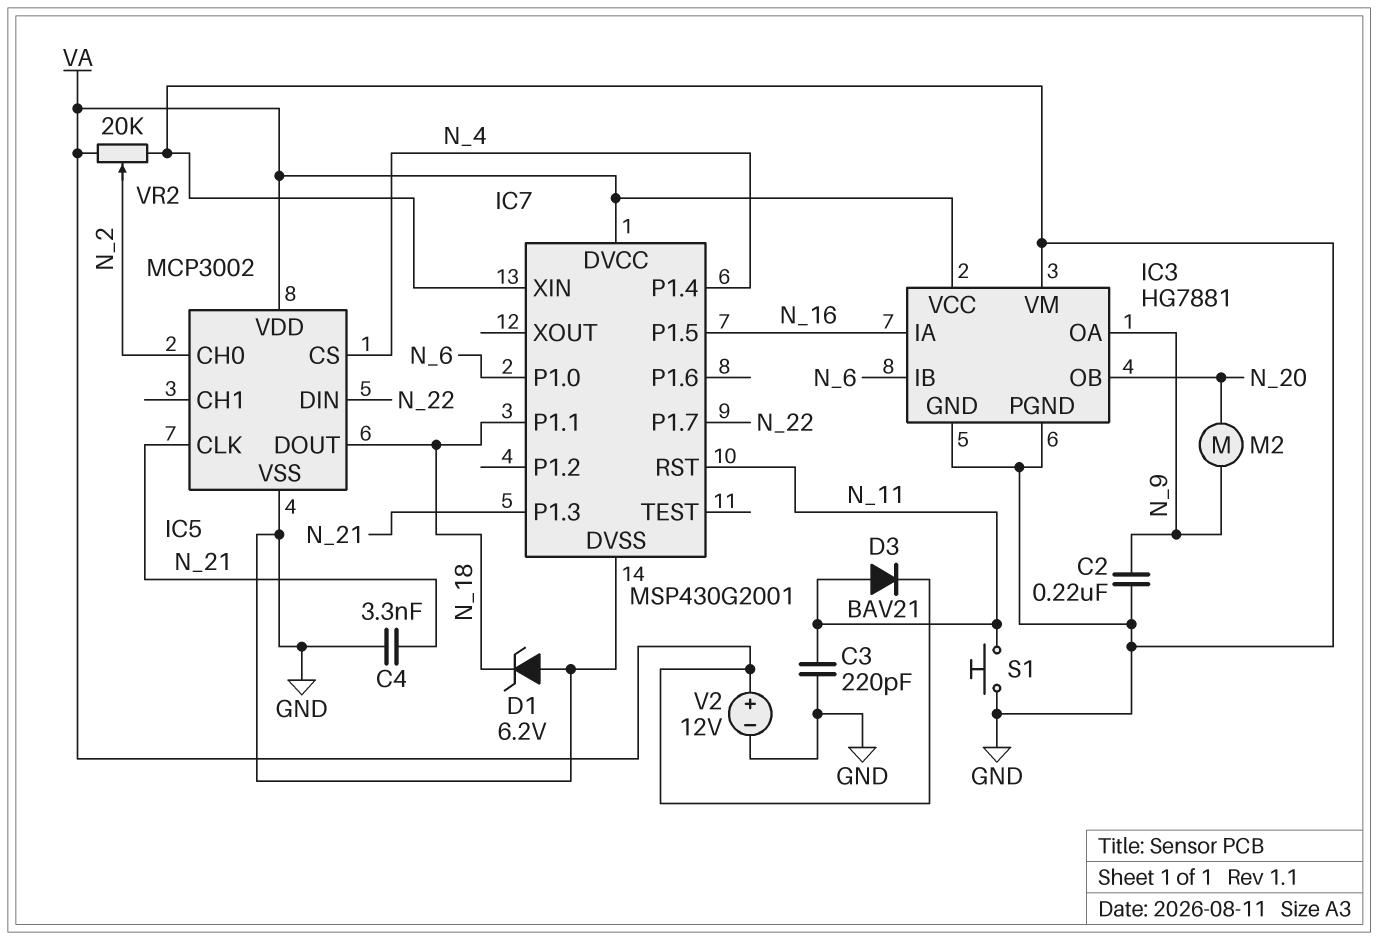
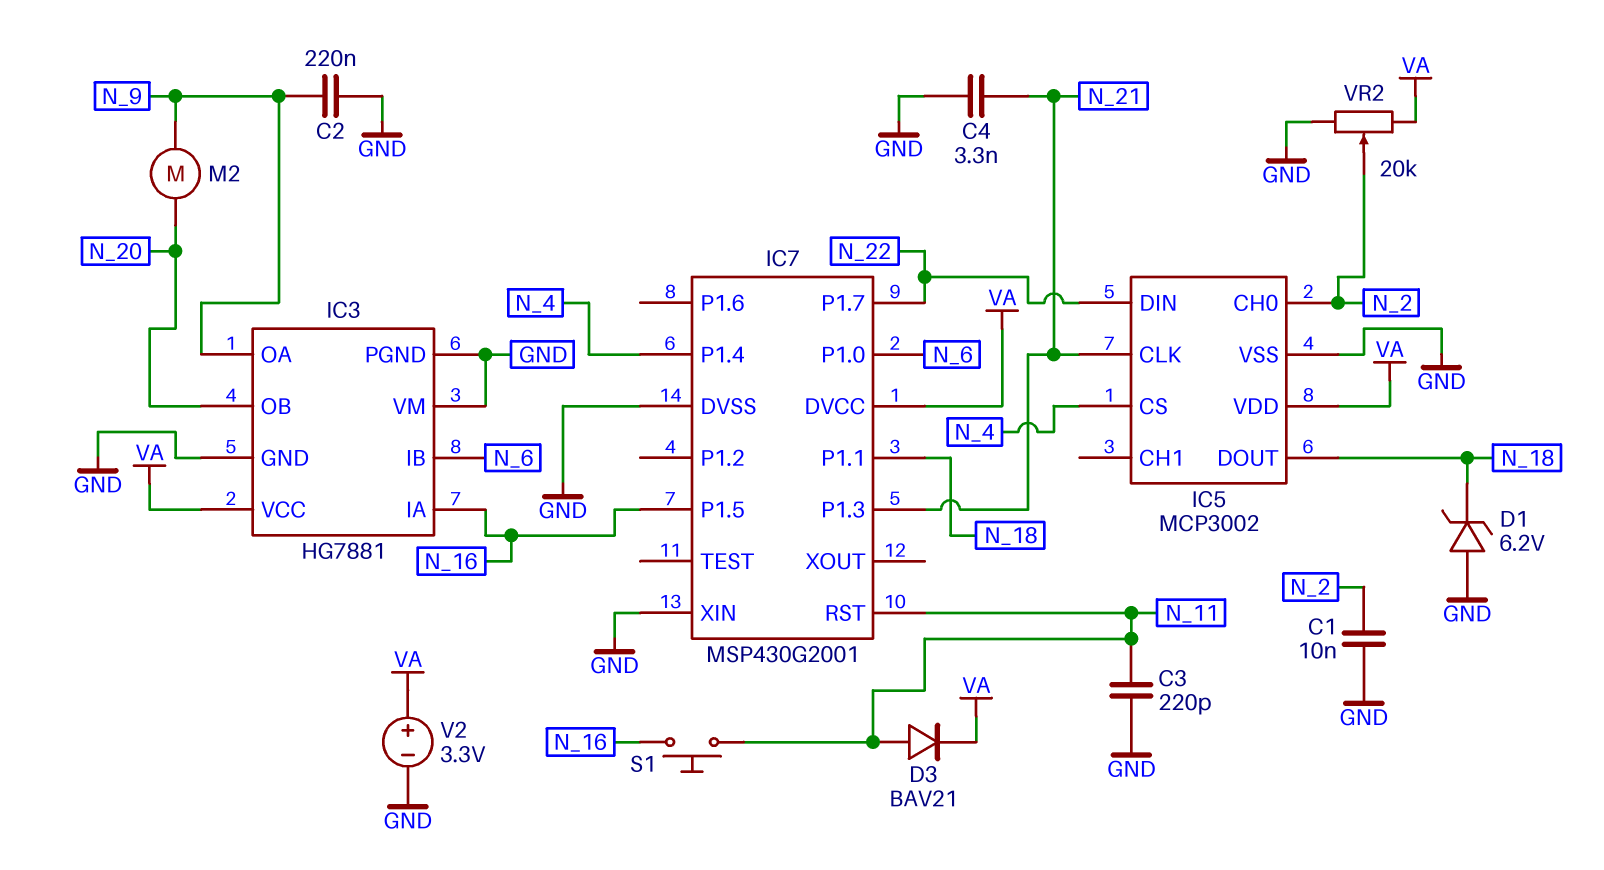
C1: none -> 10nF (GND, N_2)
S1: button (GND, N_11) -> button (N_11, N_16)
V2: 12V (plus VA, minus GND) -> 3.3V (plus VA, minus GND)

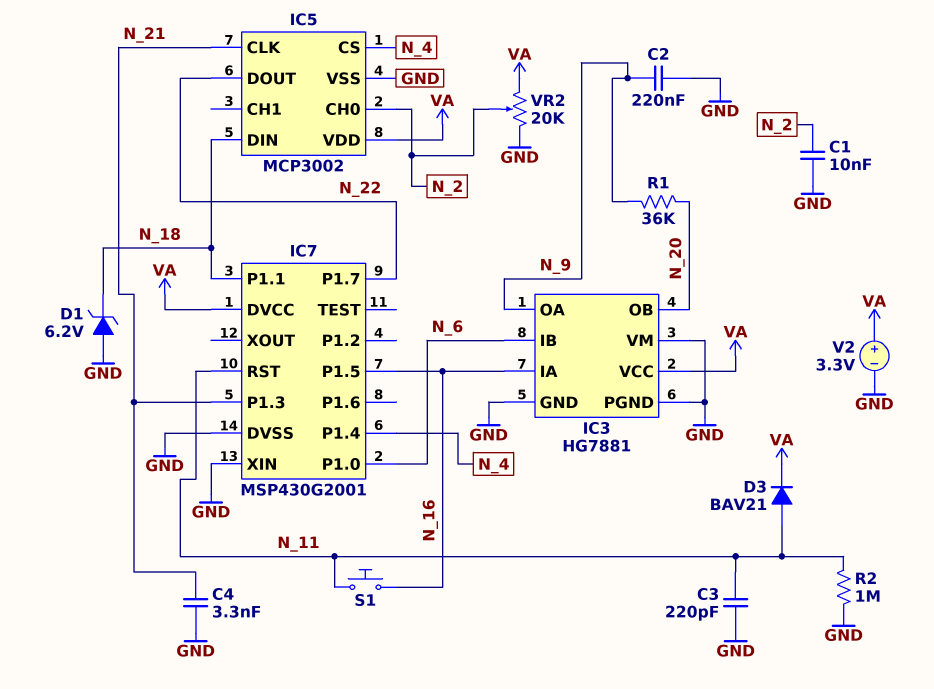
IC5 pin DIN: N_22 -> N_18
IC5 pin DOUT: N_18 -> N_22
M2: motor (N_9, N_20) -> none
R1: none -> 36k (N_9, N_20)
R2: none -> 1M (GND, N_11)

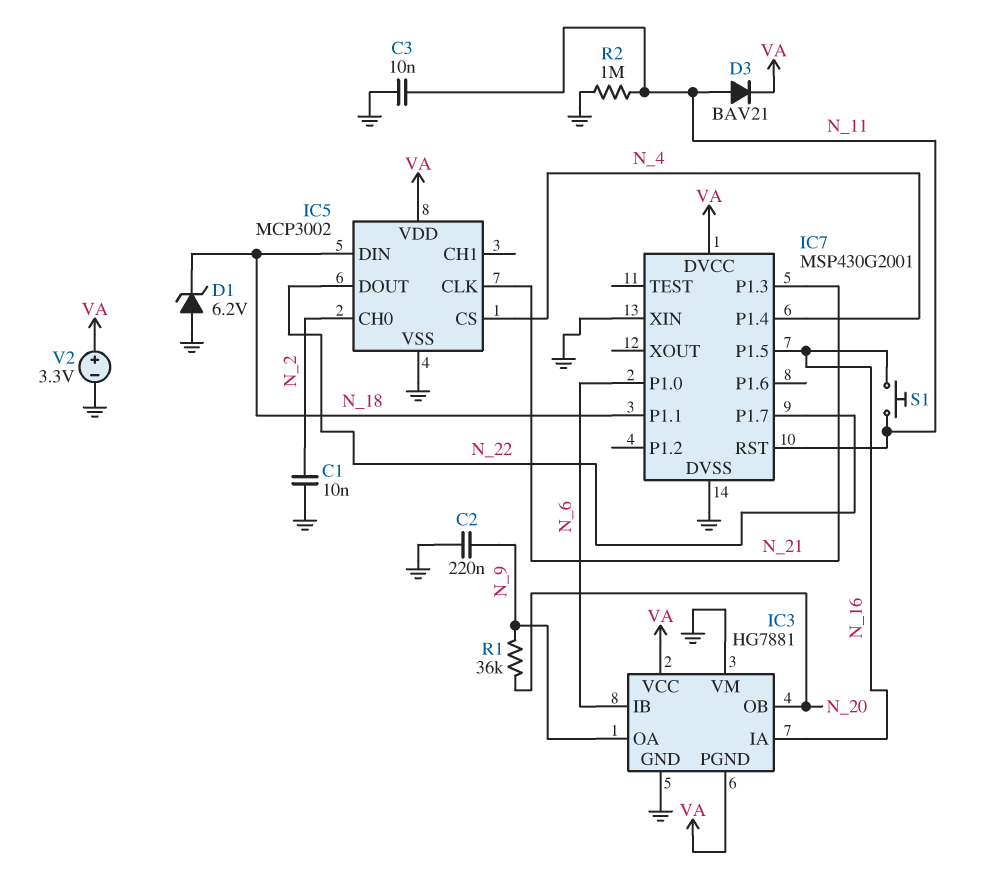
C3: 220pF (GND, N_11) -> 10nF (GND, N_11)
C4: 3.3nF (GND, N_21) -> none
IC3 pin PGND: GND -> VA
VR2: 20k (GND, VA, wiper N_2) -> none

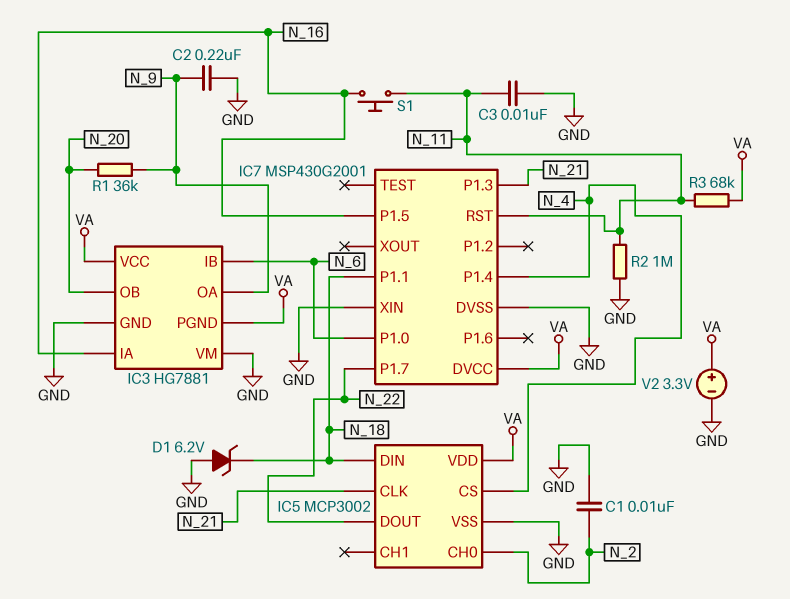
D3: diode BAV21 (A N_11, K VA) -> none
R3: none -> 68k (N_11, VA)

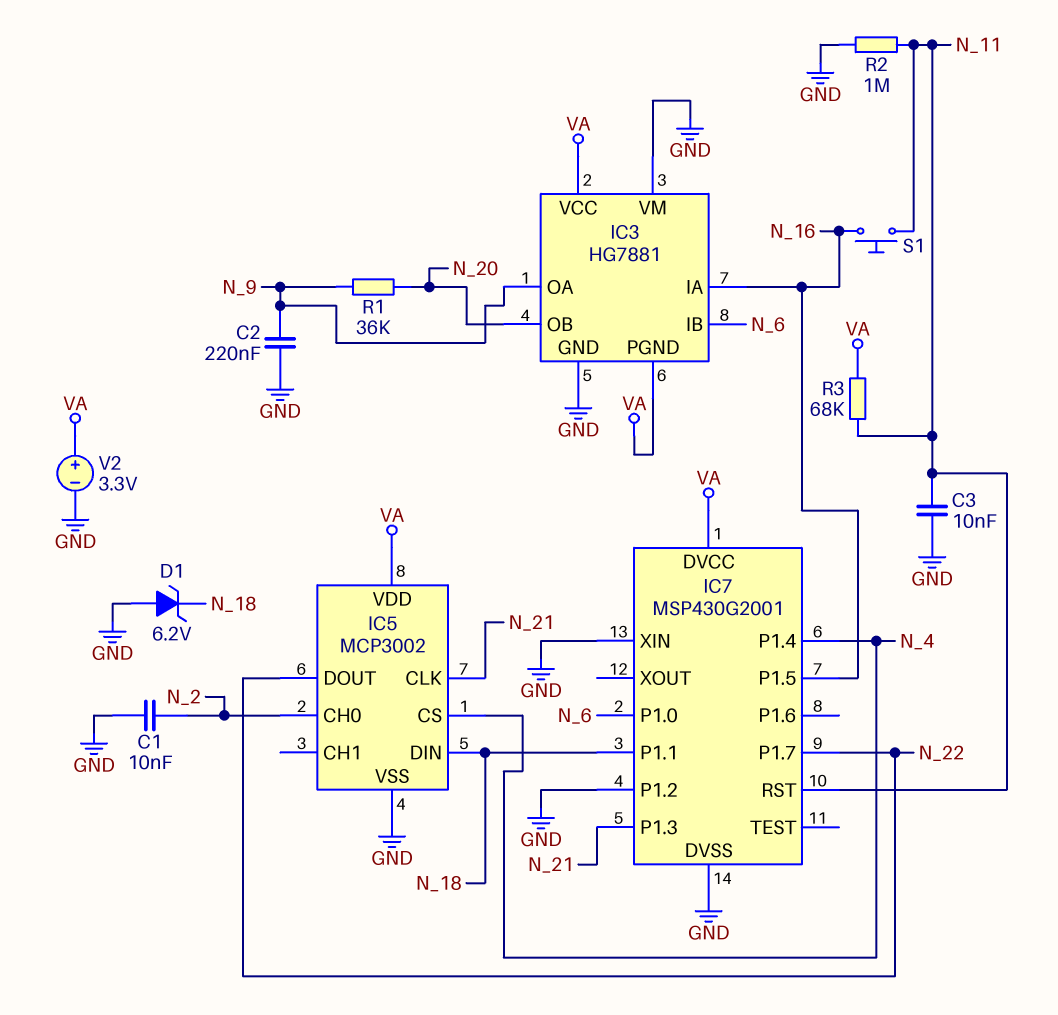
IC7 pin P1.2: none -> GND

